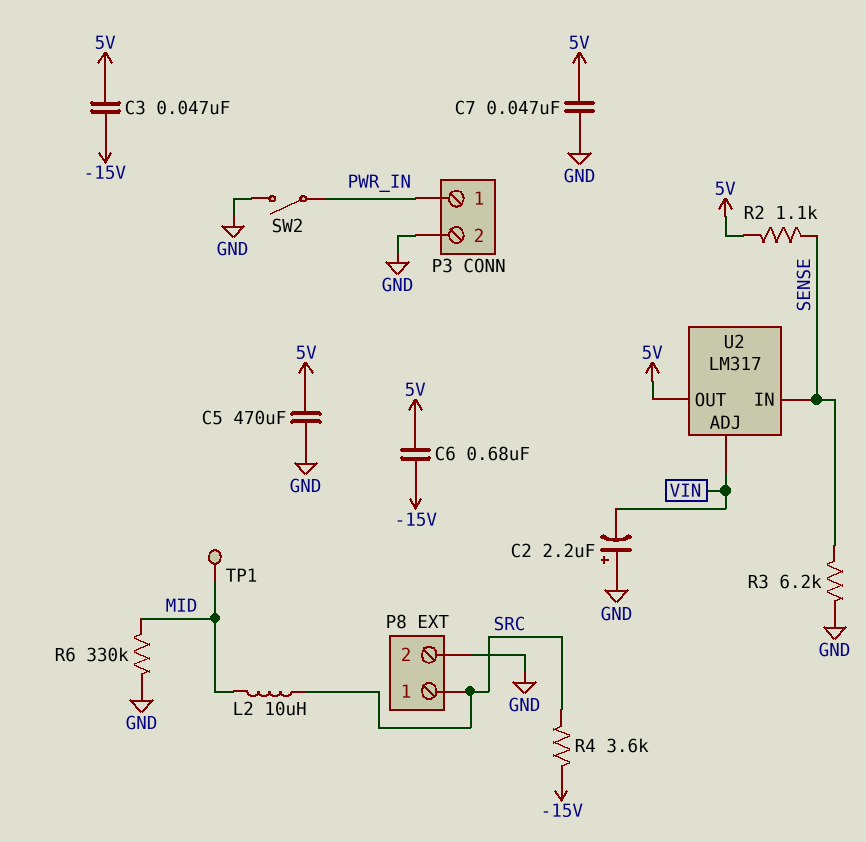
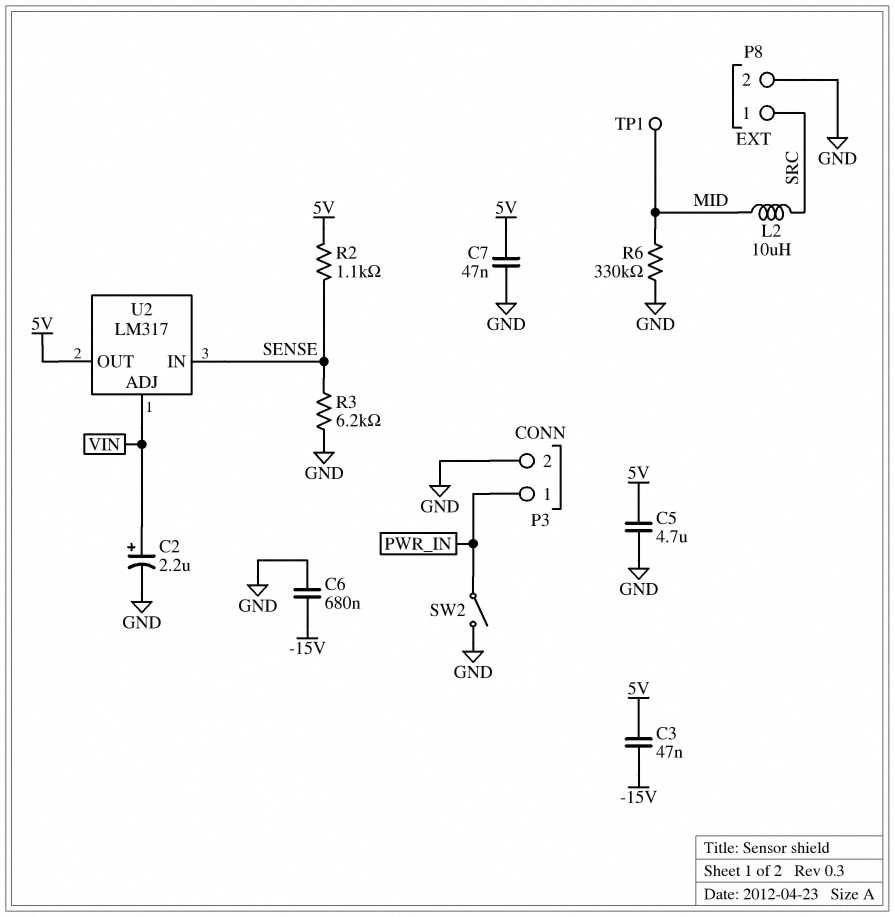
C2: 2.2uF (plus GND, minus VIN) -> 2.2uF (plus VIN, minus GND)
C5: 470uF (5V, GND) -> 4.7uF (5V, GND)
C6: 680nF (-15V, 5V) -> 680nF (-15V, GND)
R4: 3.6k (-15V, SRC) -> none

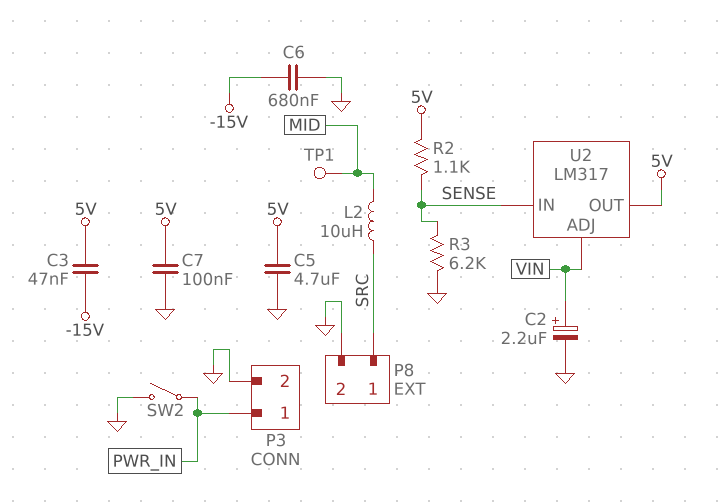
C7: 47nF (5V, GND) -> 100nF (5V, GND)
R6: 330k (GND, MID) -> none

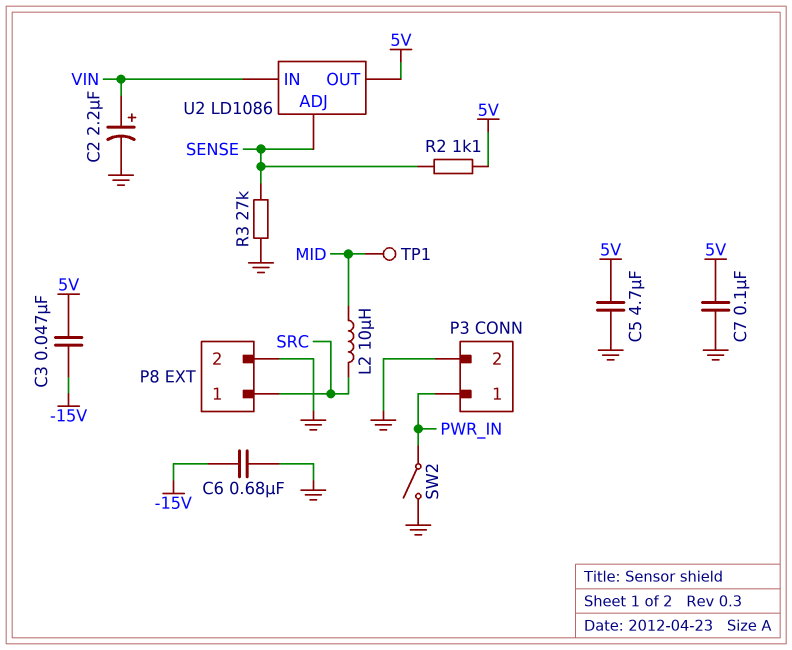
R3: 6.2k (GND, SENSE) -> 27k (GND, SENSE)
U2: LM317 -> LD1086
U2 pin ADJ: VIN -> SENSE
U2 pin IN: SENSE -> VIN

